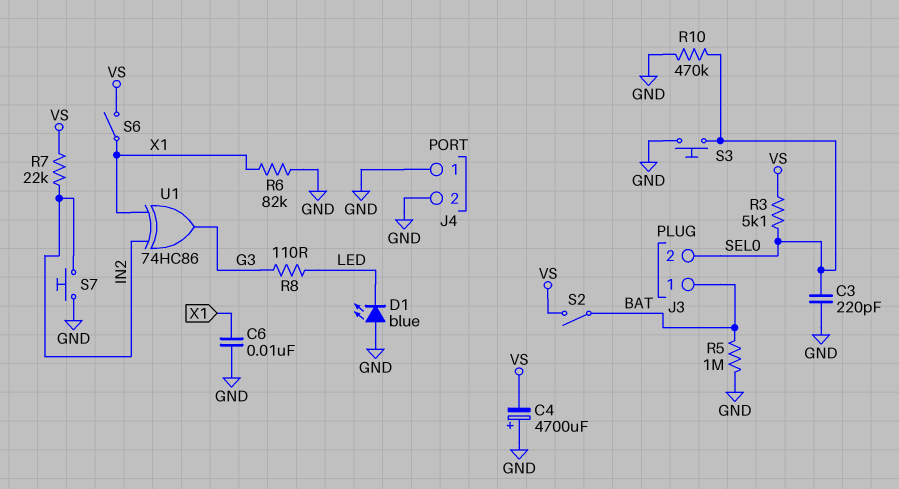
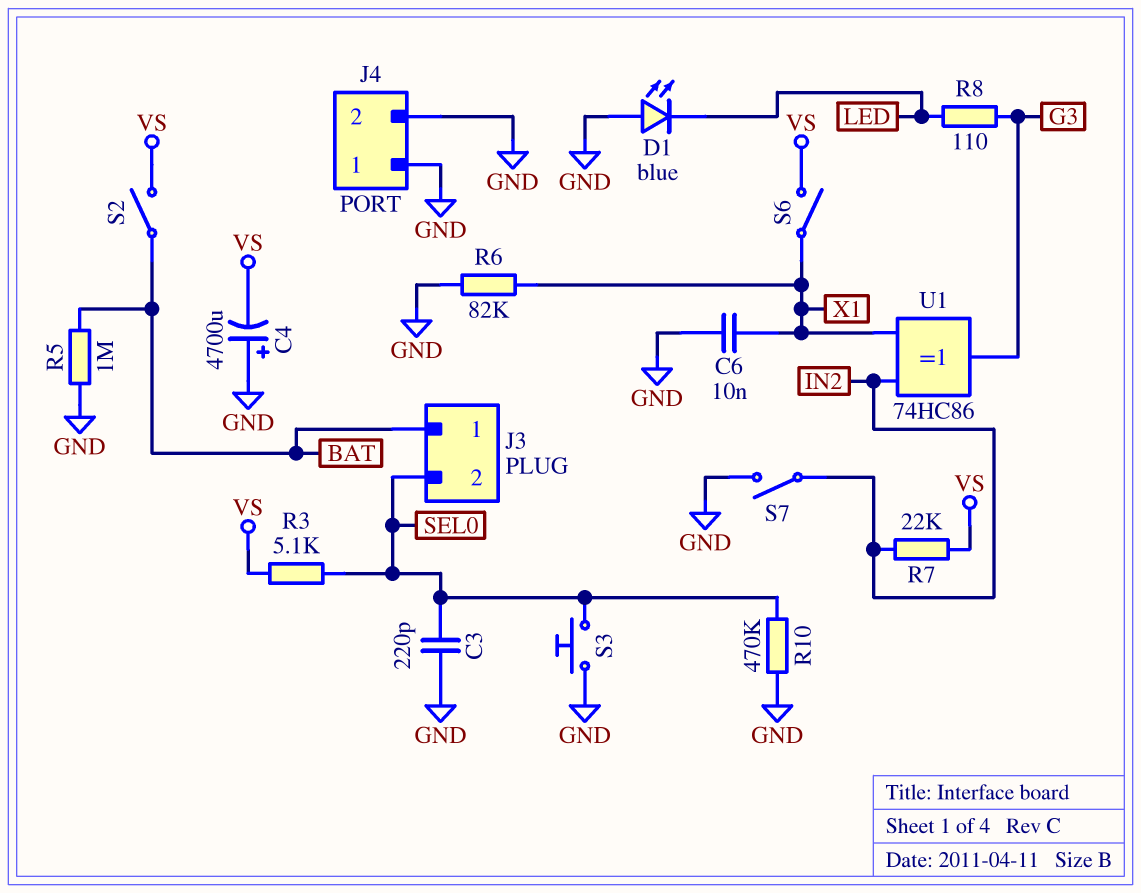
S7: button (GND, IN2) -> switch (GND, IN2)

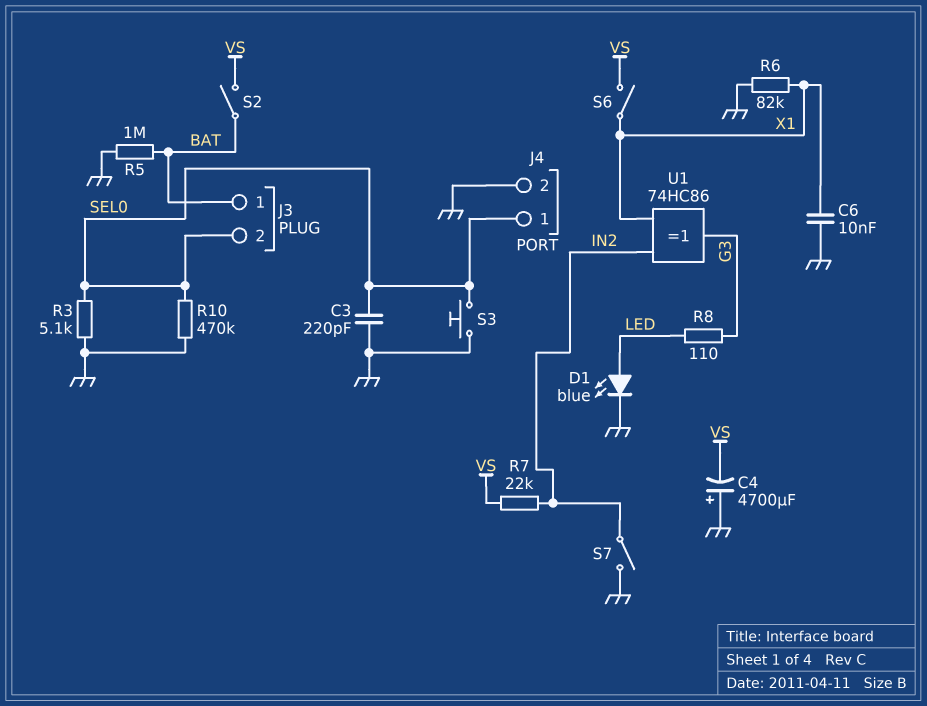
D1: LED blue (A GND, K LED) -> LED blue (A LED, K GND)
J4 pin 1: GND -> SEL0
R3: 5.1k (SEL0, VS) -> 5.1k (GND, SEL0)

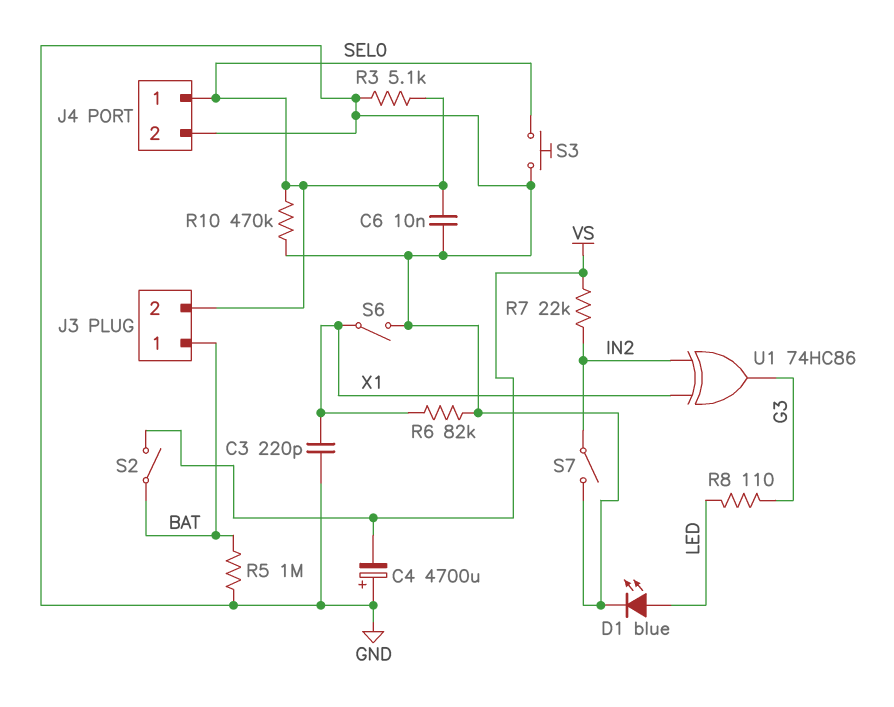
C3: 220pF (GND, SEL0) -> 220pF (GND, X1)
C6: 10nF (GND, X1) -> 10nF (GND, SEL0)
S6: switch (VS, X1) -> switch (GND, X1)

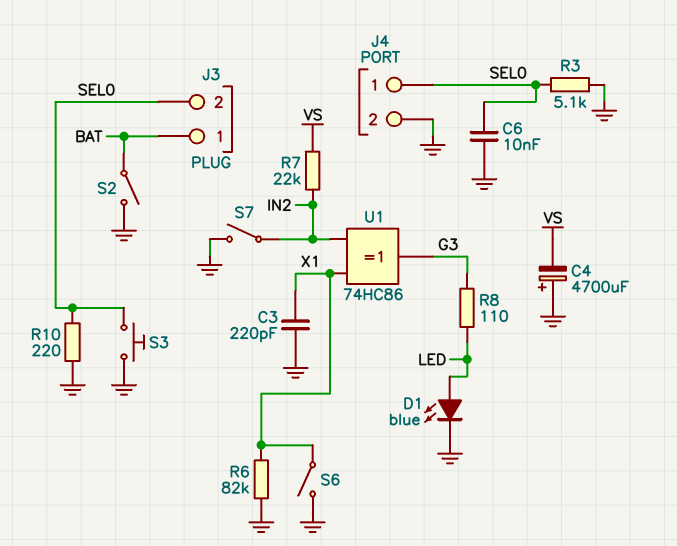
R5: 1M (BAT, GND) -> none
R10: 470k (GND, SEL0) -> 220 (GND, SEL0)
S2: switch (BAT, VS) -> switch (BAT, GND)

